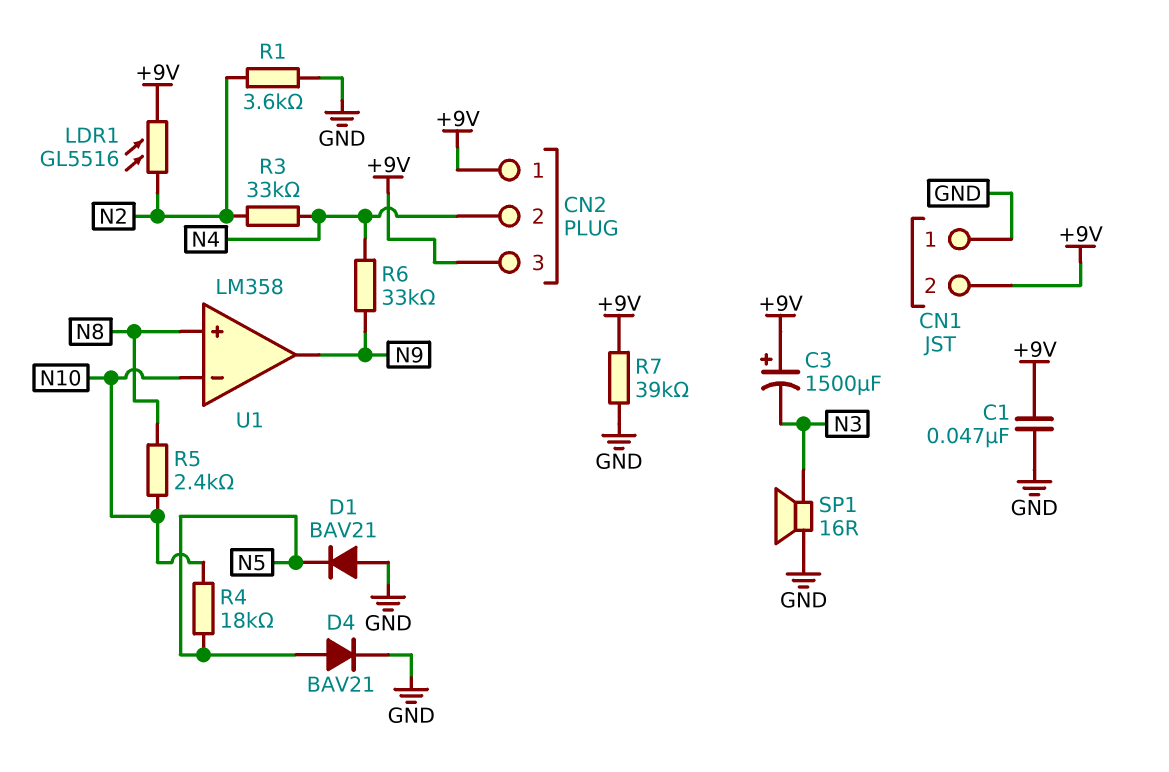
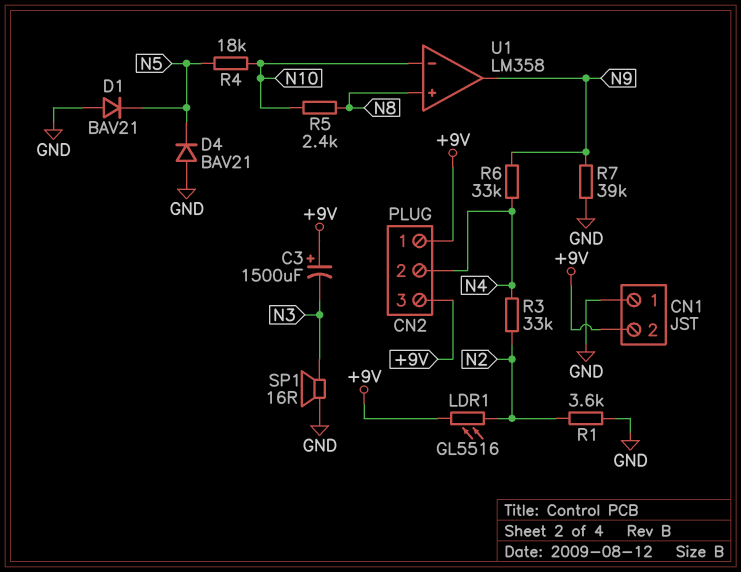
C1: 47nF (+9V, GND) -> none
D4: diode BAV21 (A N5, K GND) -> diode BAV21 (A GND, K N5)
R7: 39k (+9V, GND) -> 39k (GND, N9)

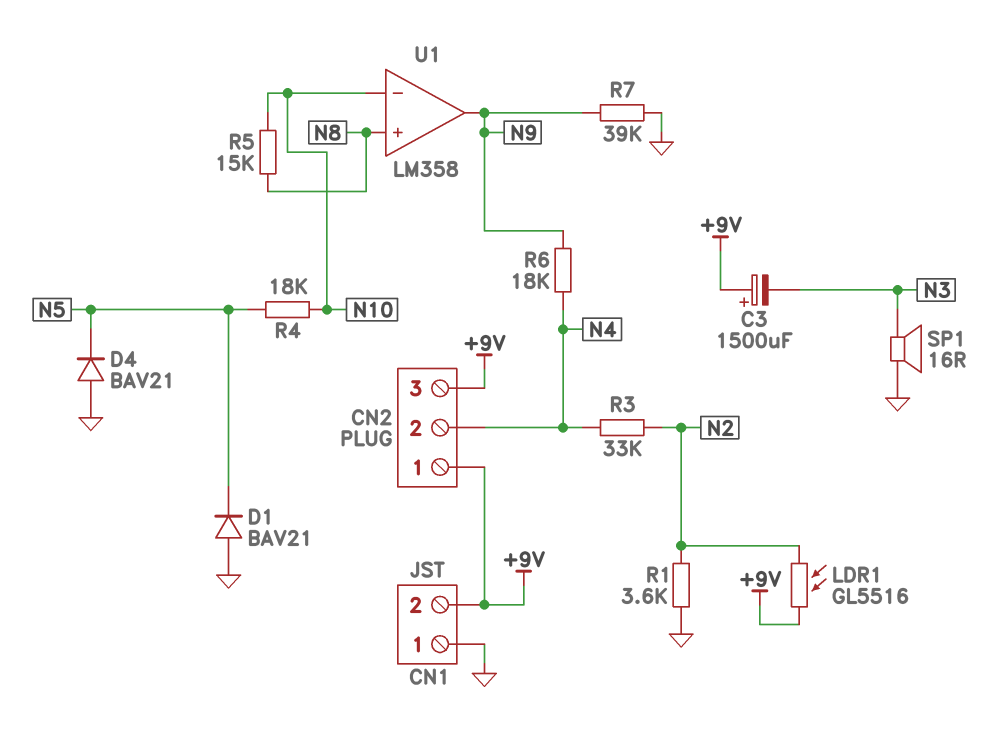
R5: 2.4k (N8, N10) -> 15k (N8, N10)
R6: 33k (N4, N9) -> 18k (N4, N9)

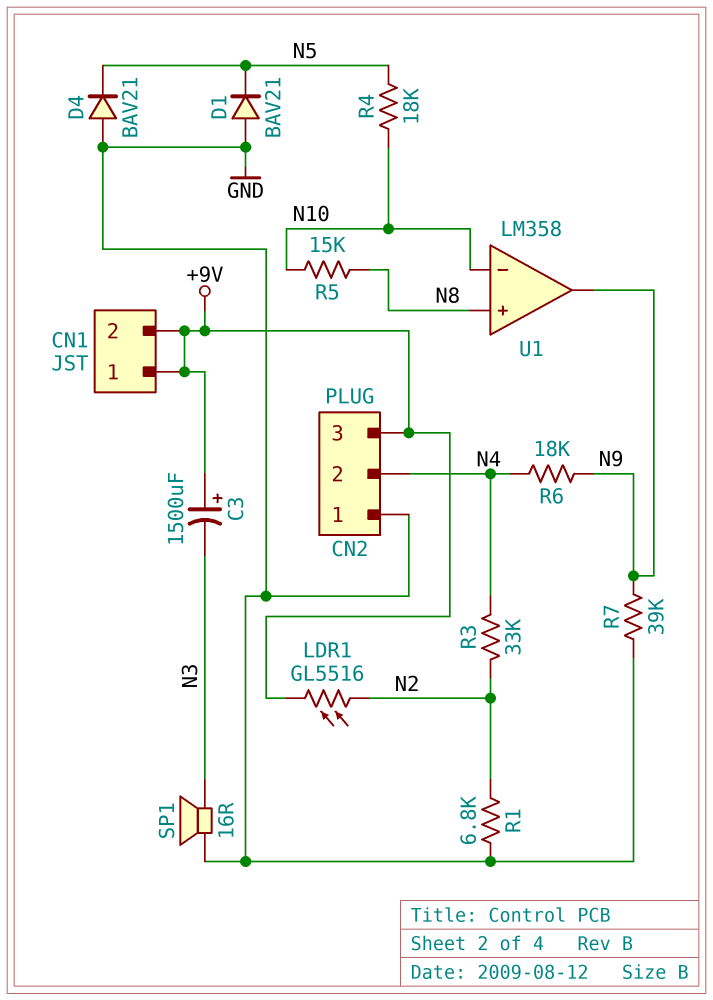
CN1 pin 1: GND -> +9V
CN2 pin 1: +9V -> GND
R1: 3.6k (GND, N2) -> 6.8k (GND, N2)

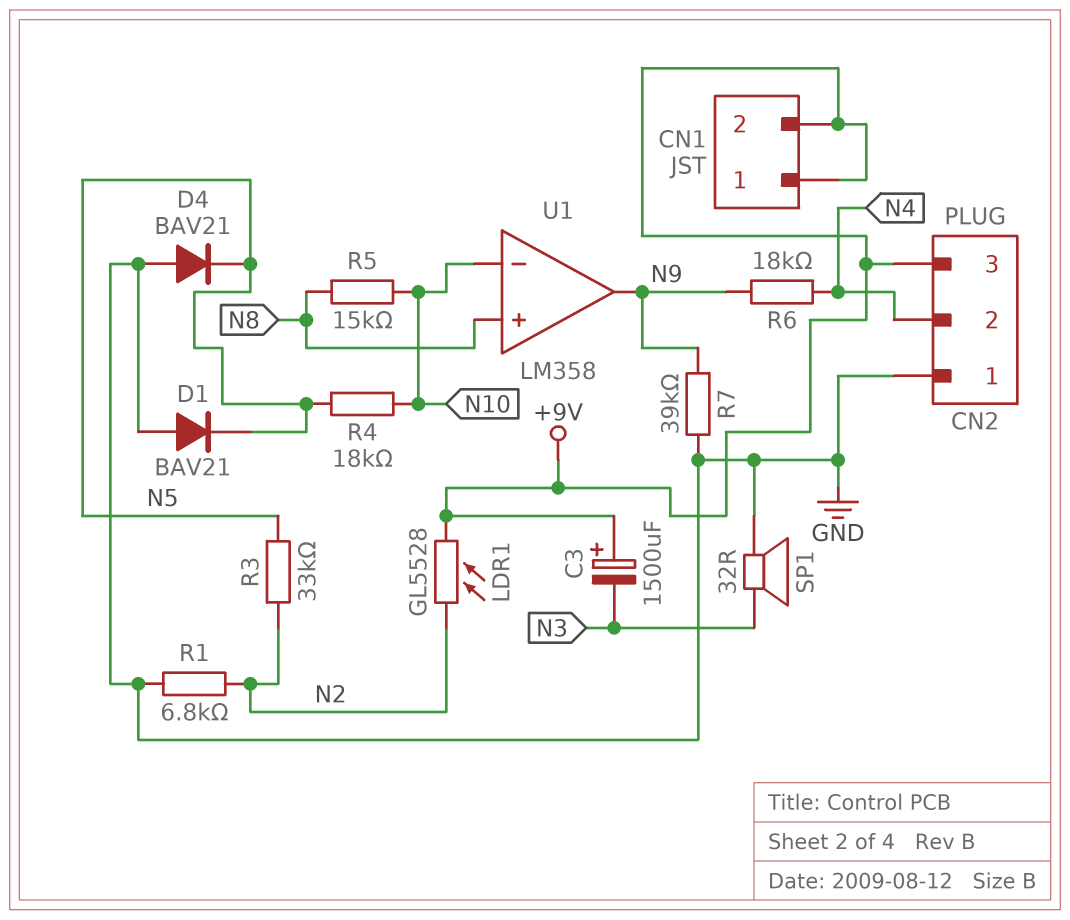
LDR1: GL5516 (+9V, N2) -> GL5528 (+9V, N2)
R3: 33k (N2, N4) -> 33k (N2, N5)
SP1: speaker 16R (GND, N3) -> speaker 32R (GND, N3)

